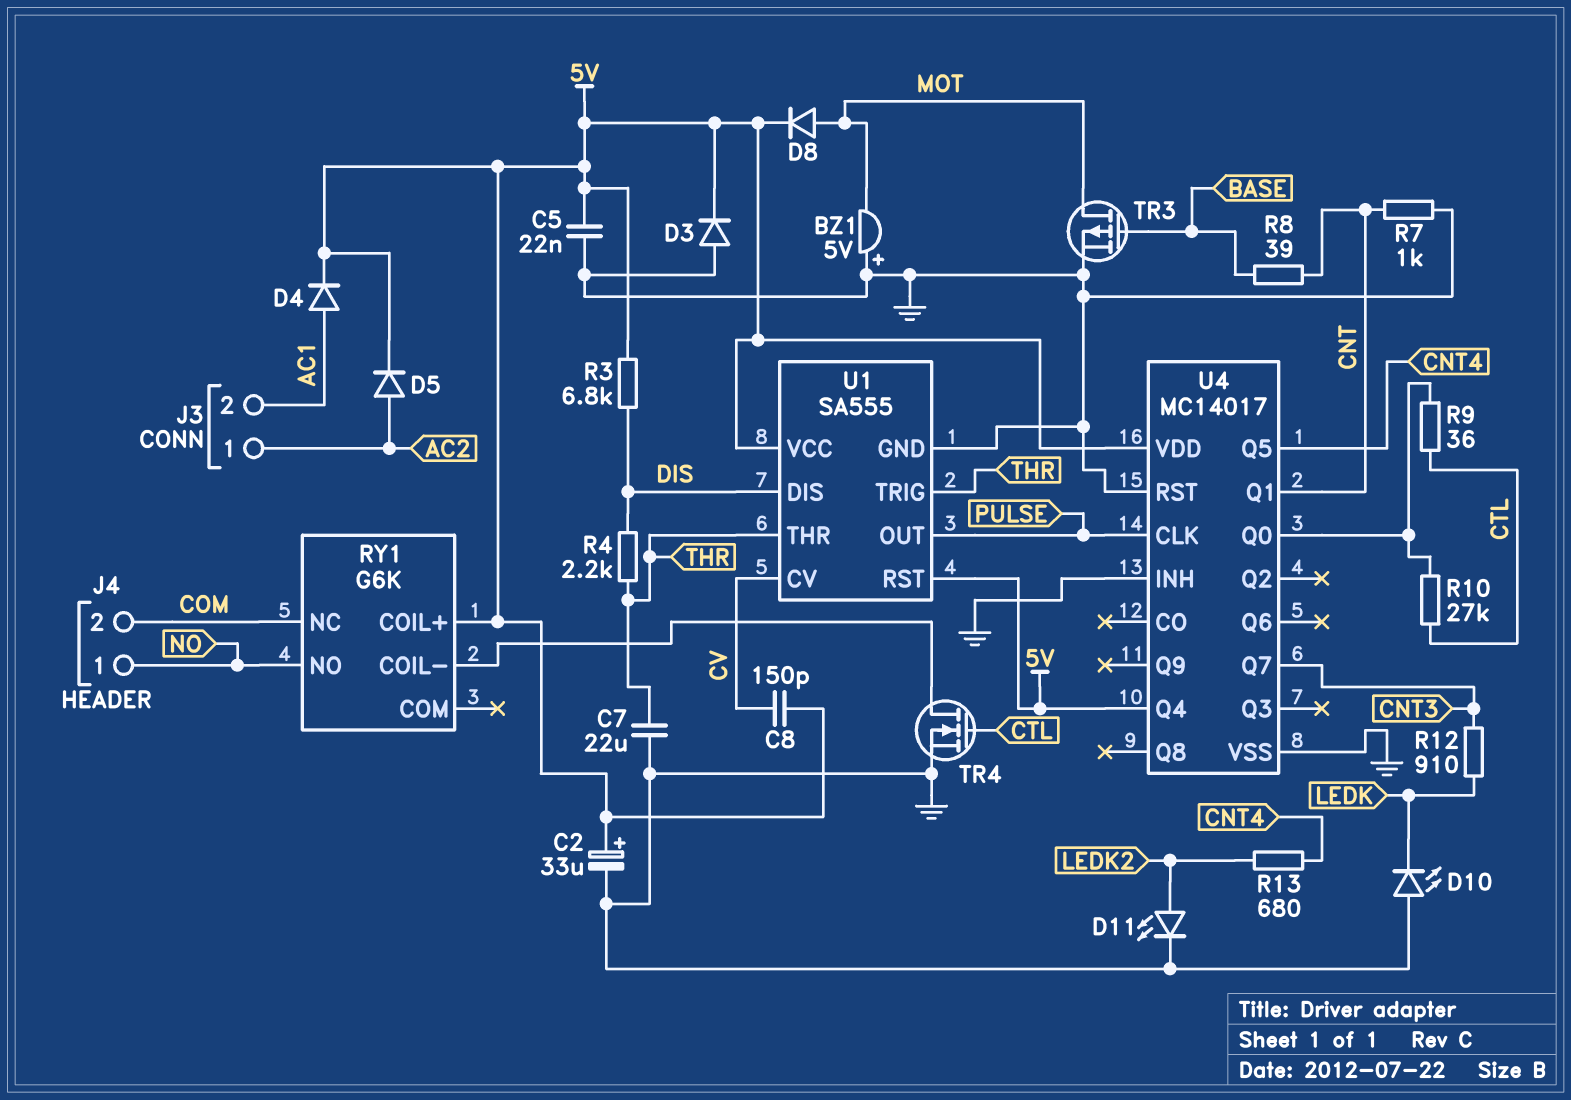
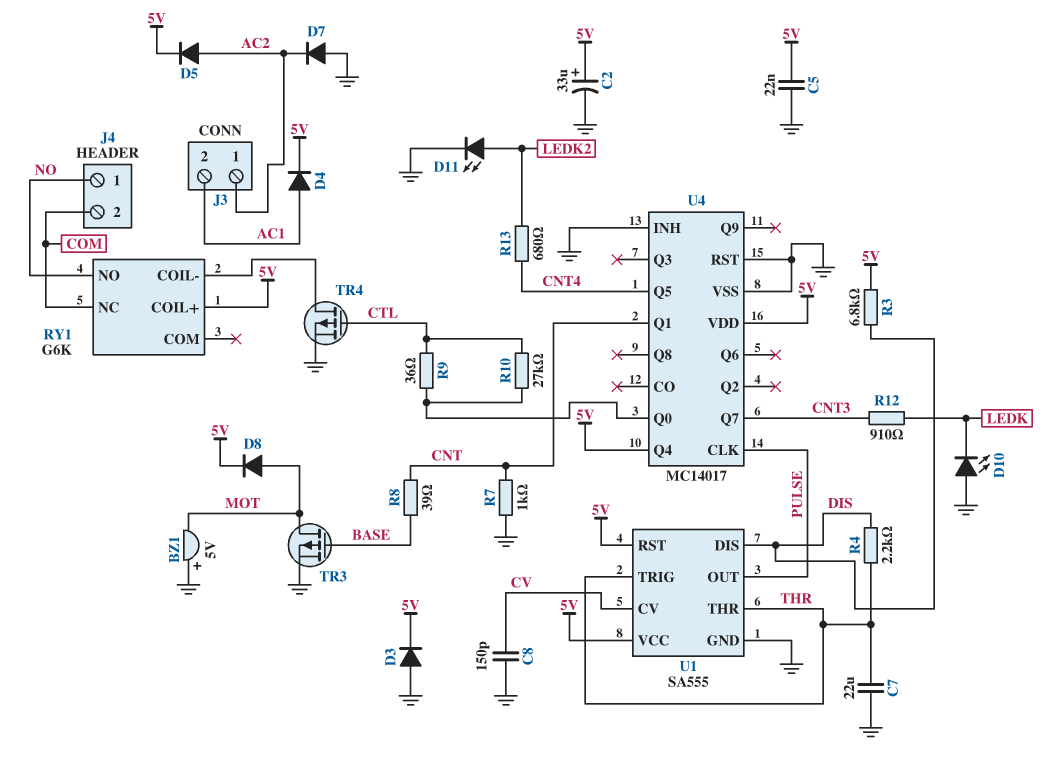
C8: 150pF (5V, CV) -> 150pF (CV, GND)
D7: none -> diode (A GND, K AC2)
TR4: NMOS (G CTL, D RY1/COIL-, S GND) -> PMOS (G CTL, D RY1/COIL-, S GND)

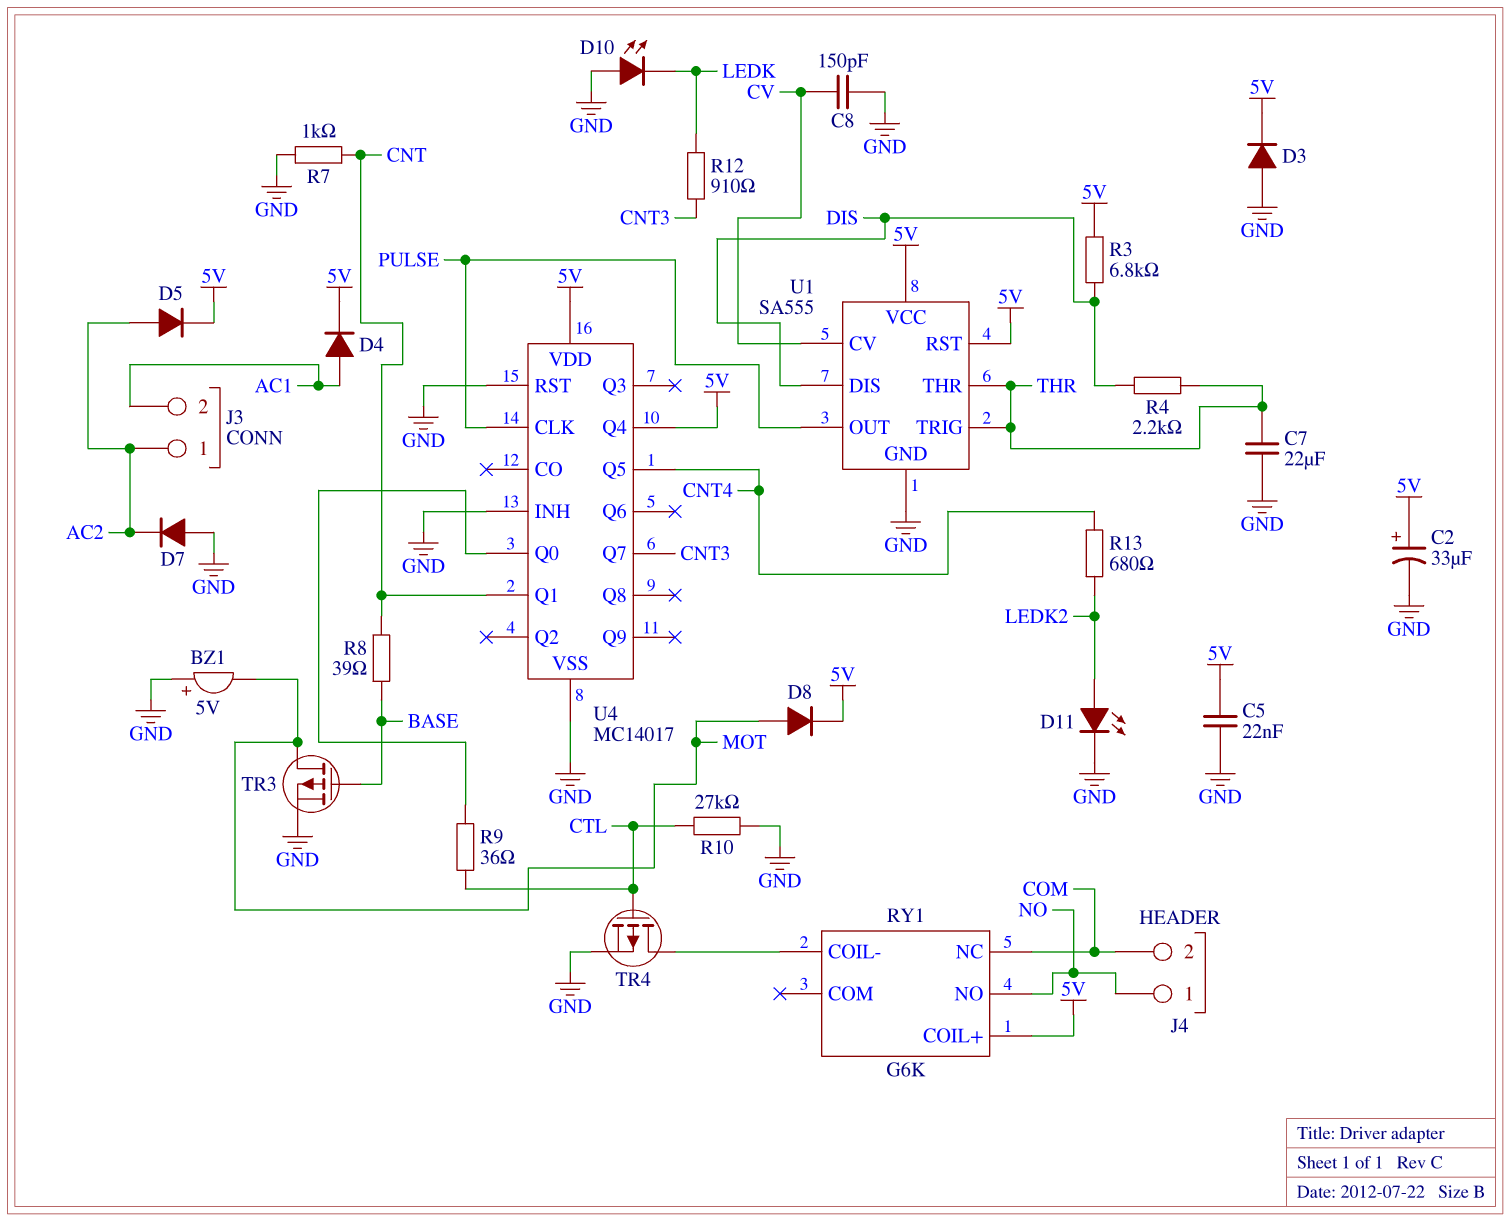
R10: 27k (CTL, U4/Q0) -> 27k (CTL, GND)

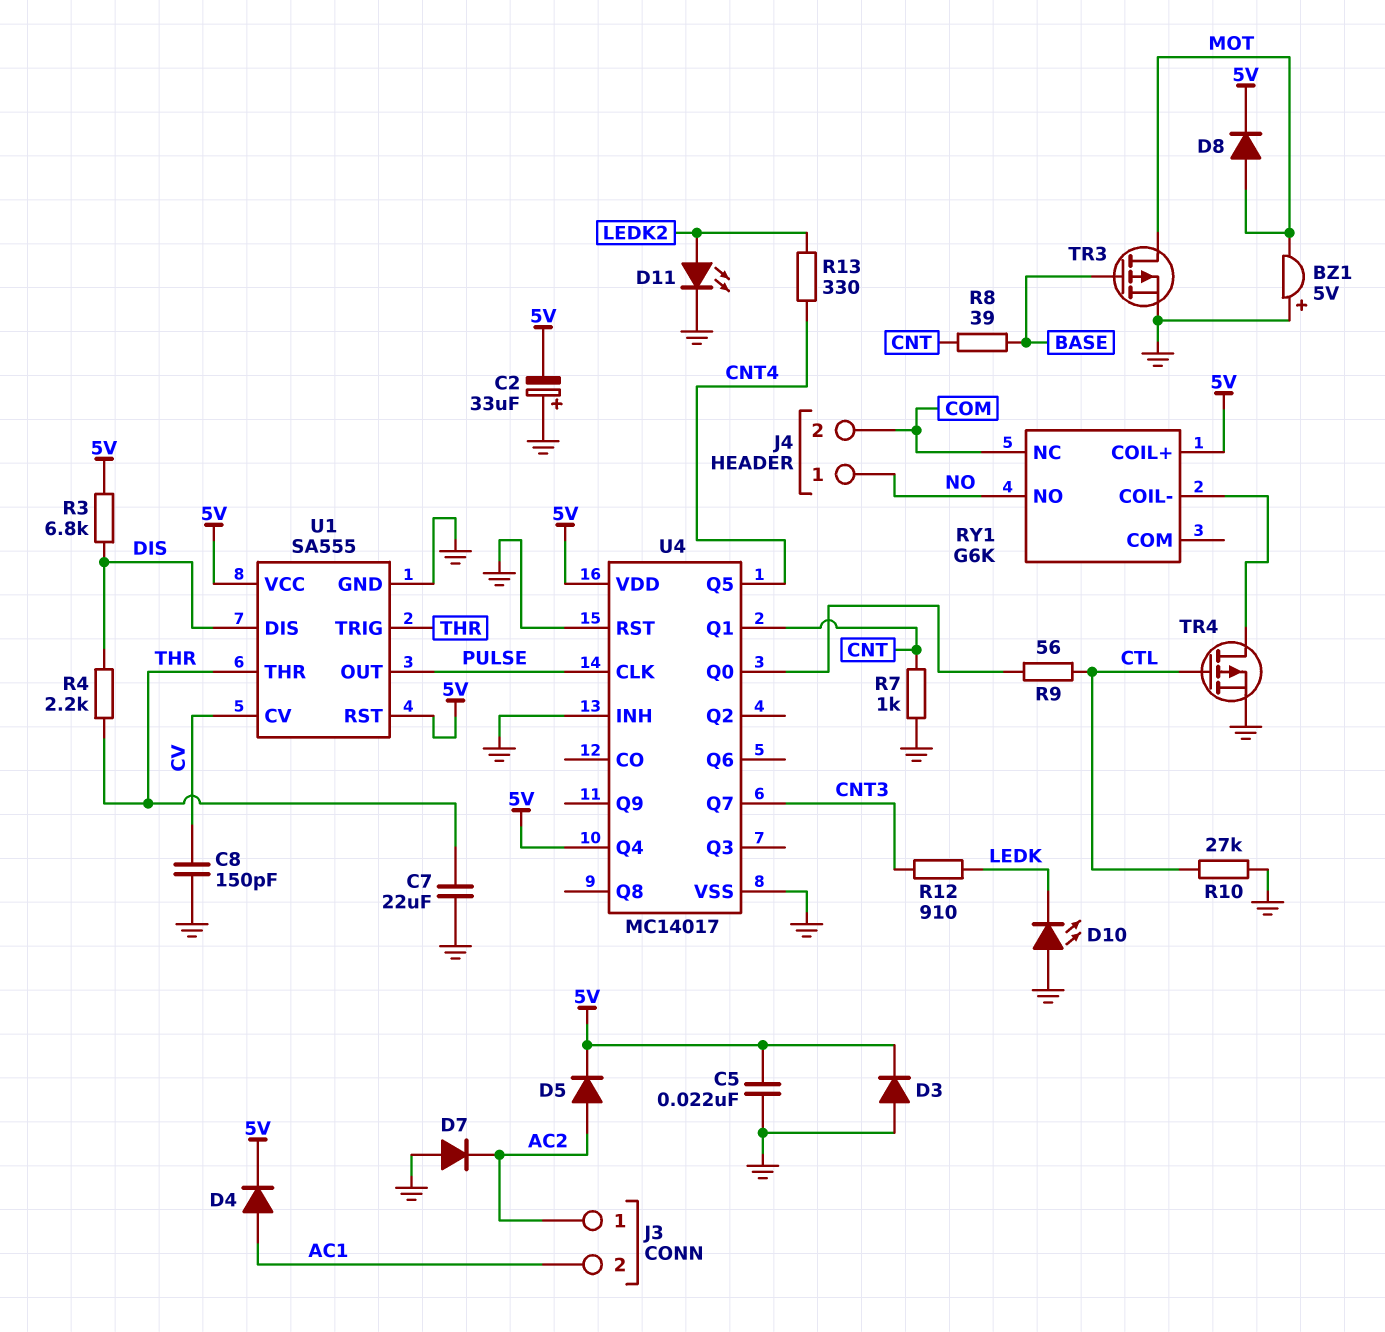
C2: 33uF (plus 5V, minus GND) -> 33uF (plus GND, minus 5V)
R9: 36 (CTL, U4/Q0) -> 56 (CTL, U4/Q0)
R13: 680 (CNT4, LEDK2) -> 330 (CNT4, LEDK2)

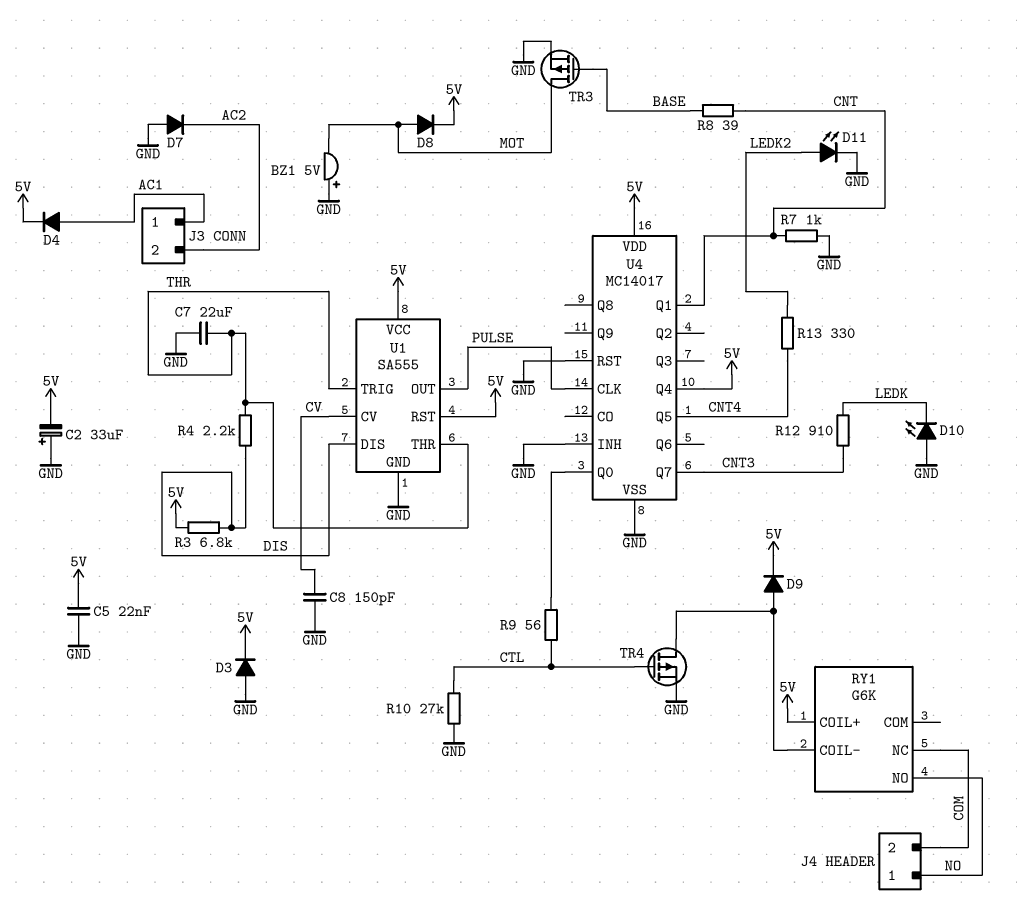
D5: diode (A AC2, K 5V) -> none
D9: none -> diode (A RY1/COIL-, K 5V)
J3 pin 1: AC2 -> AC1
J3 pin 2: AC1 -> AC2

